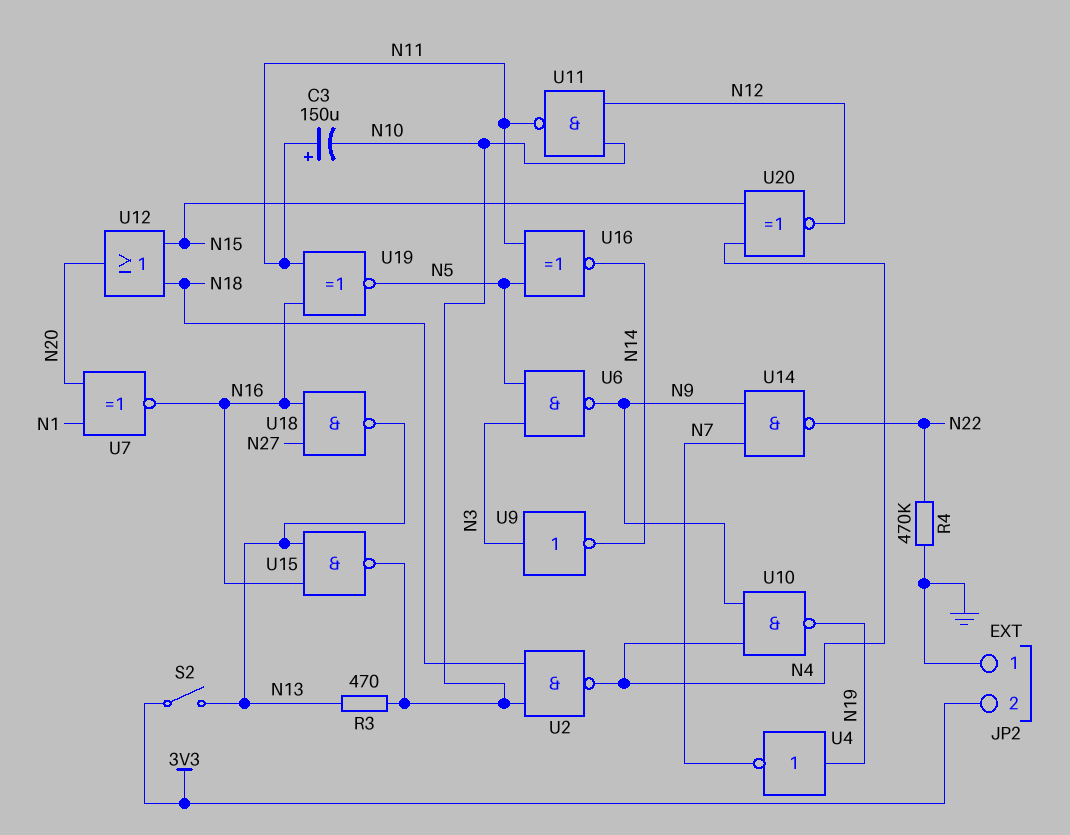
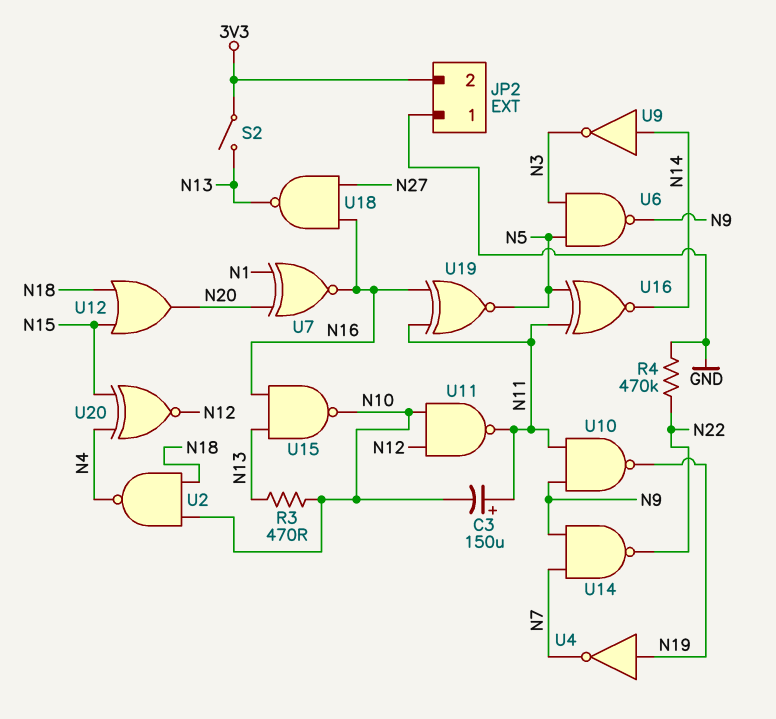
U9: NOT (in N3, out N14) -> NOT (in N14, out N3)
U10: NAND (in N4, in N9, out N19) -> NAND (in N9, in N11, out N19)

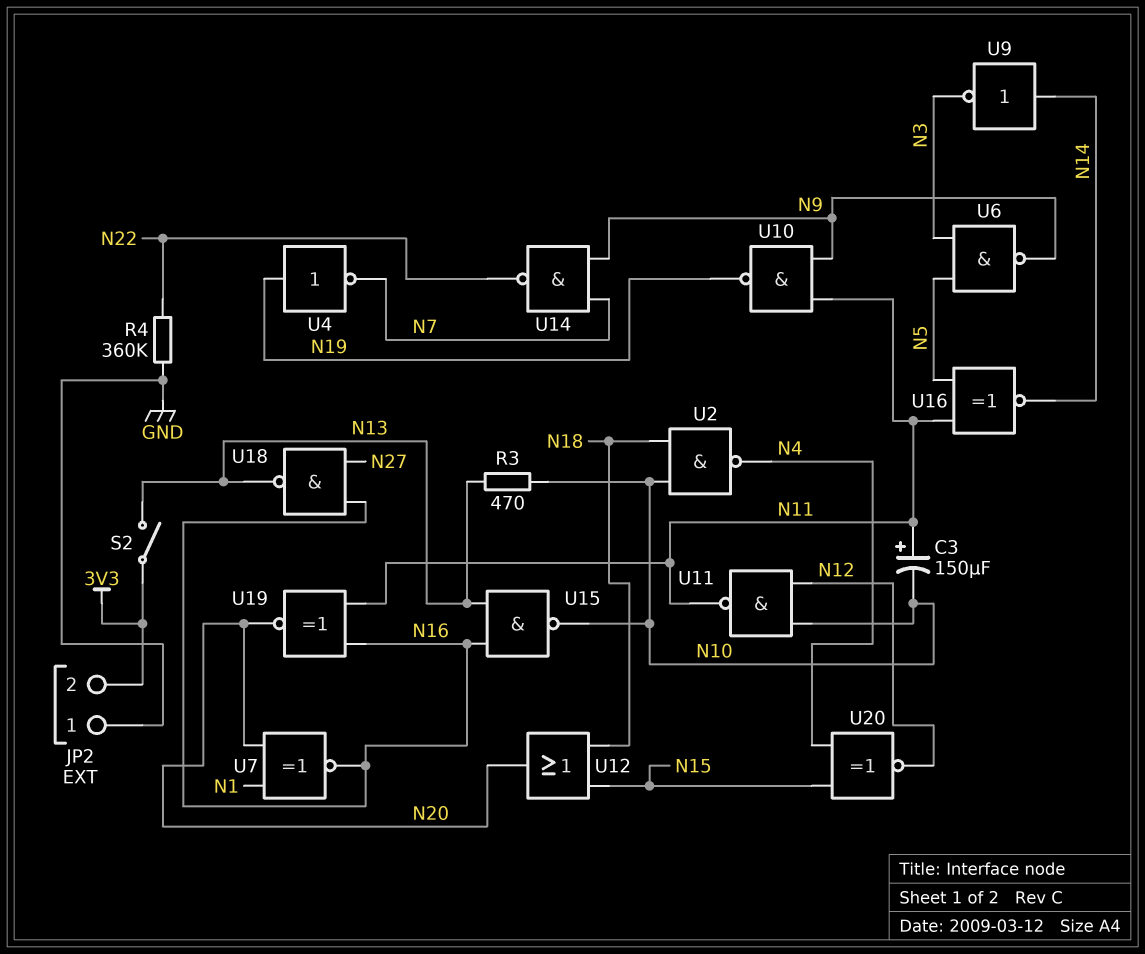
R4: 470k (GND, N22) -> 360k (GND, N22)
U19: XNOR (in N11, in N16, out N5) -> XNOR (in N11, in N16, out N20)

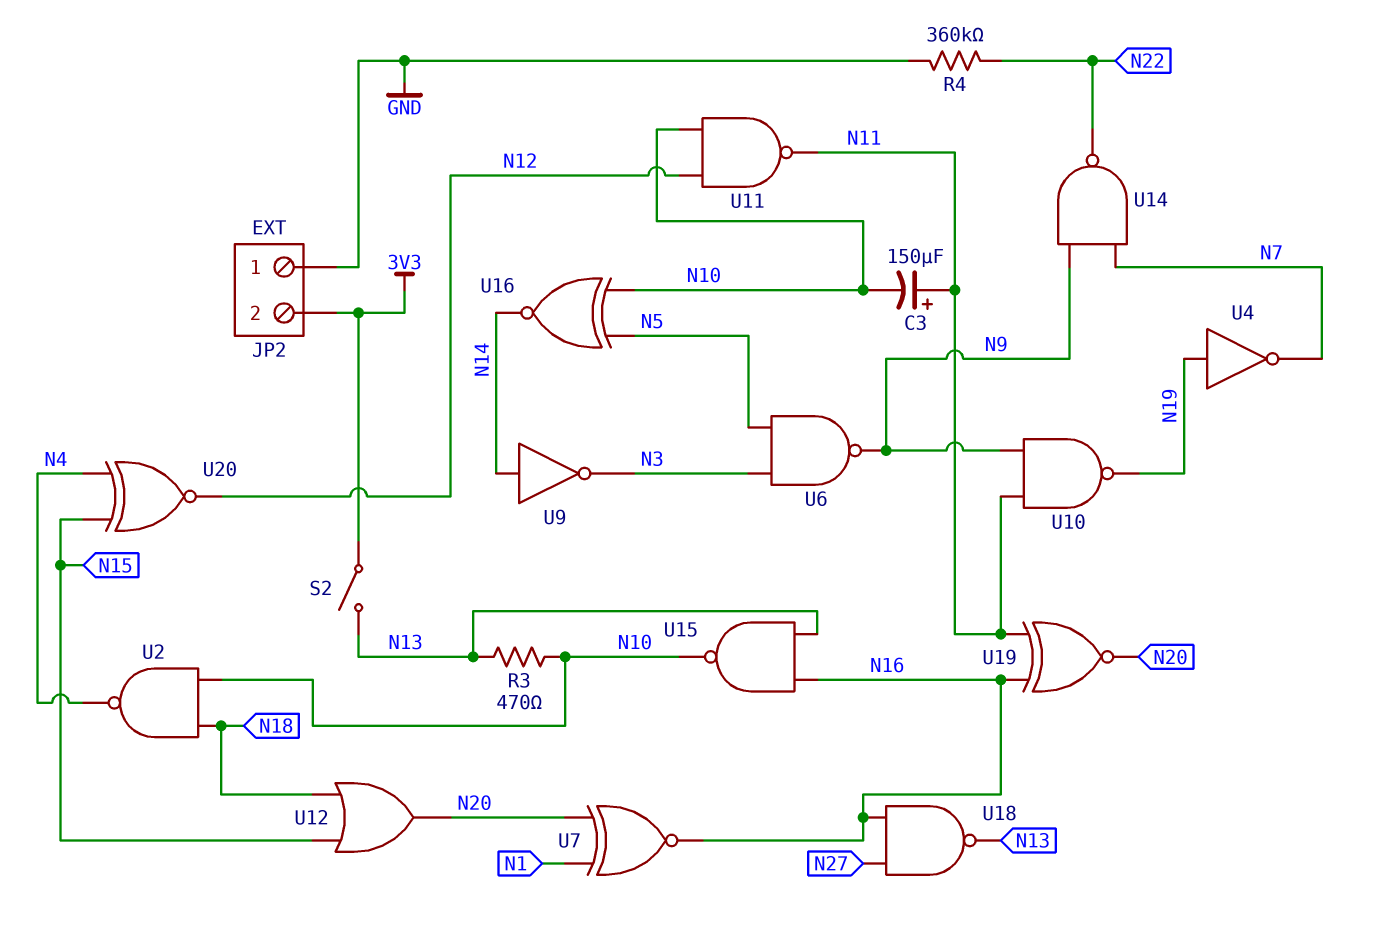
U16: XNOR (in N5, in N11, out N14) -> XNOR (in N5, in N10, out N14)

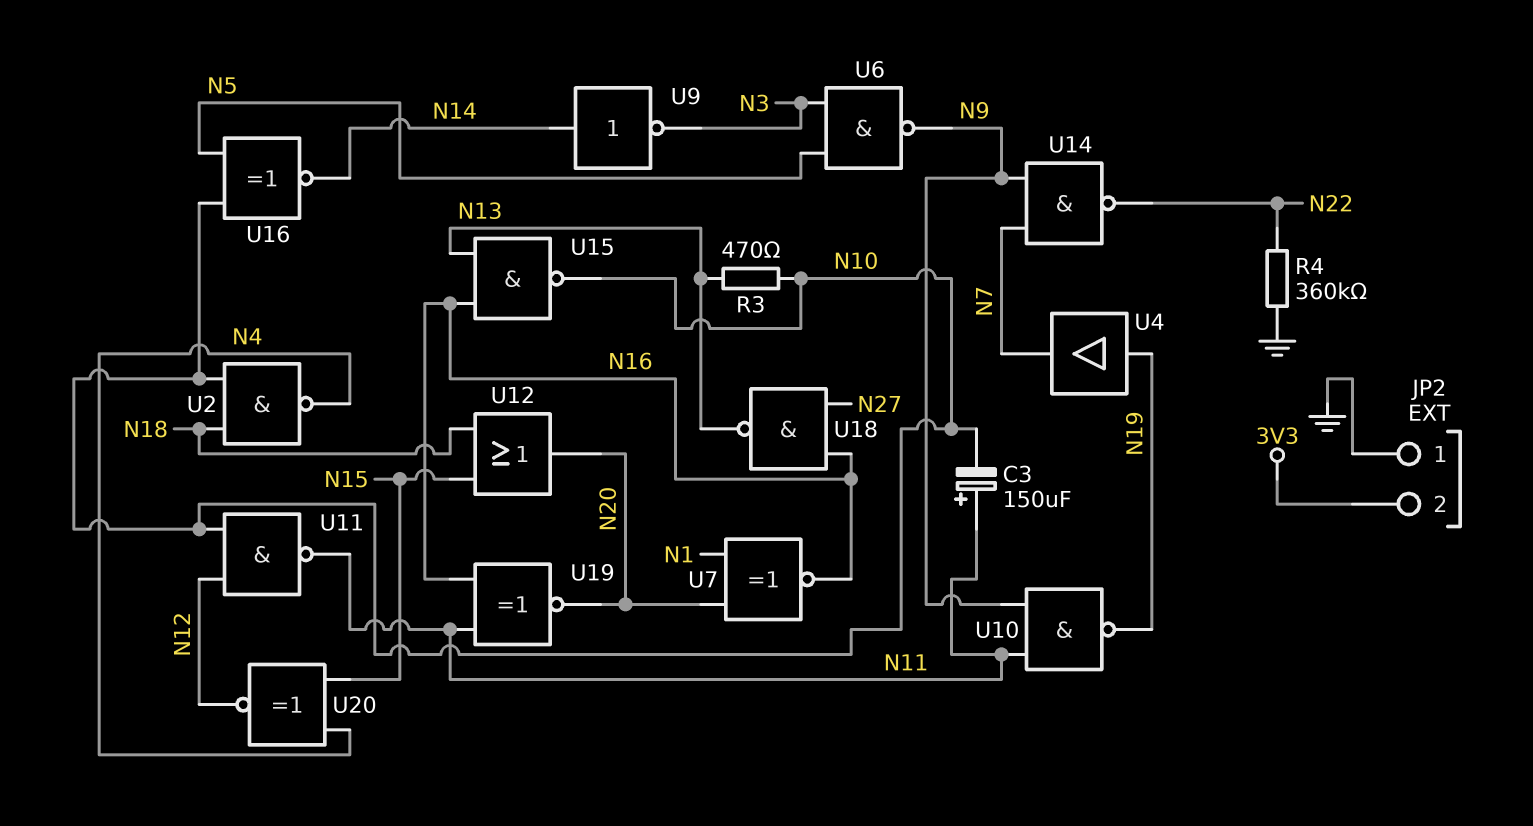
S2: switch (3V3, N13) -> none
U4: NOT (in N19, out N7) -> buffer (in N19, out N7)

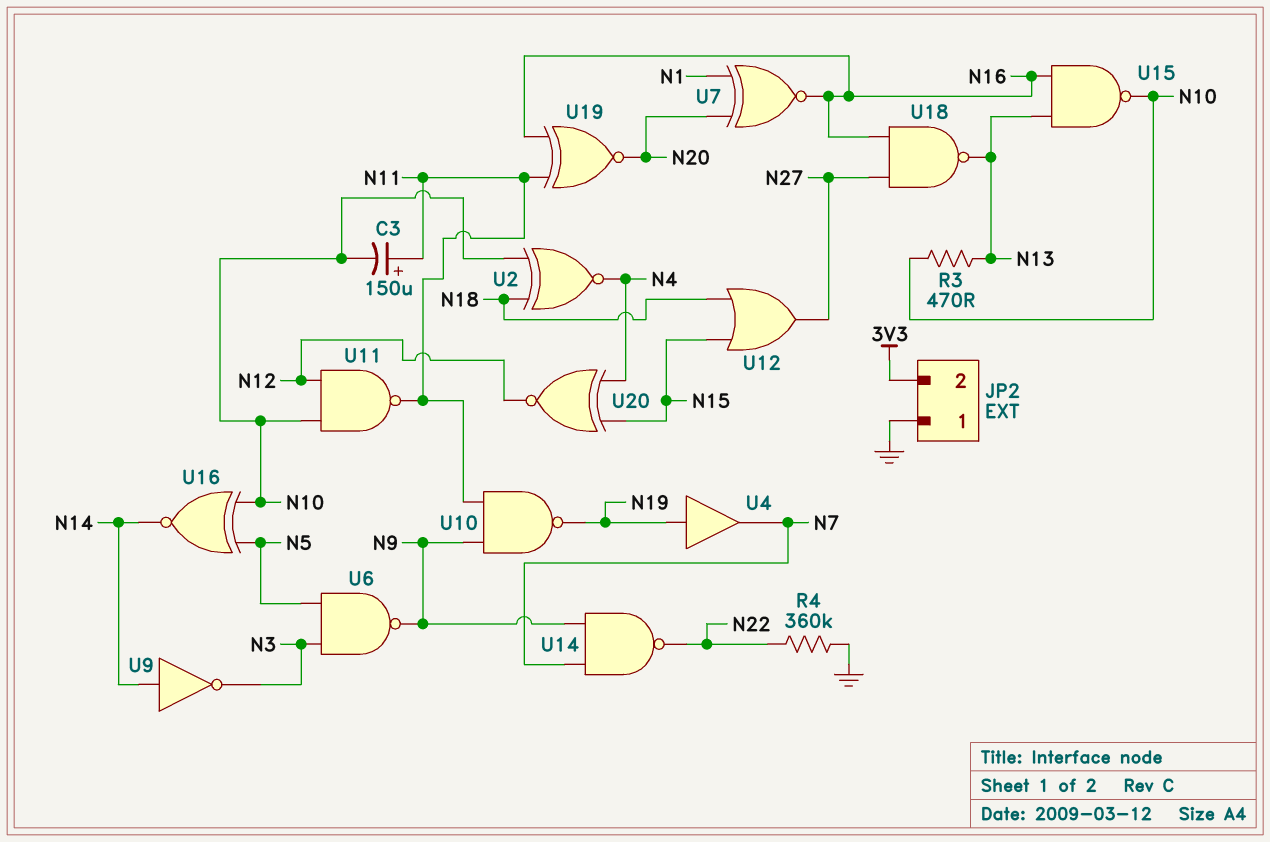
U2: NAND (in N10, in N18, out N4) -> XNOR (in N10, in N18, out N4)
U12: OR (in N15, in N18, out N20) -> OR (in N15, in N18, out N27)

